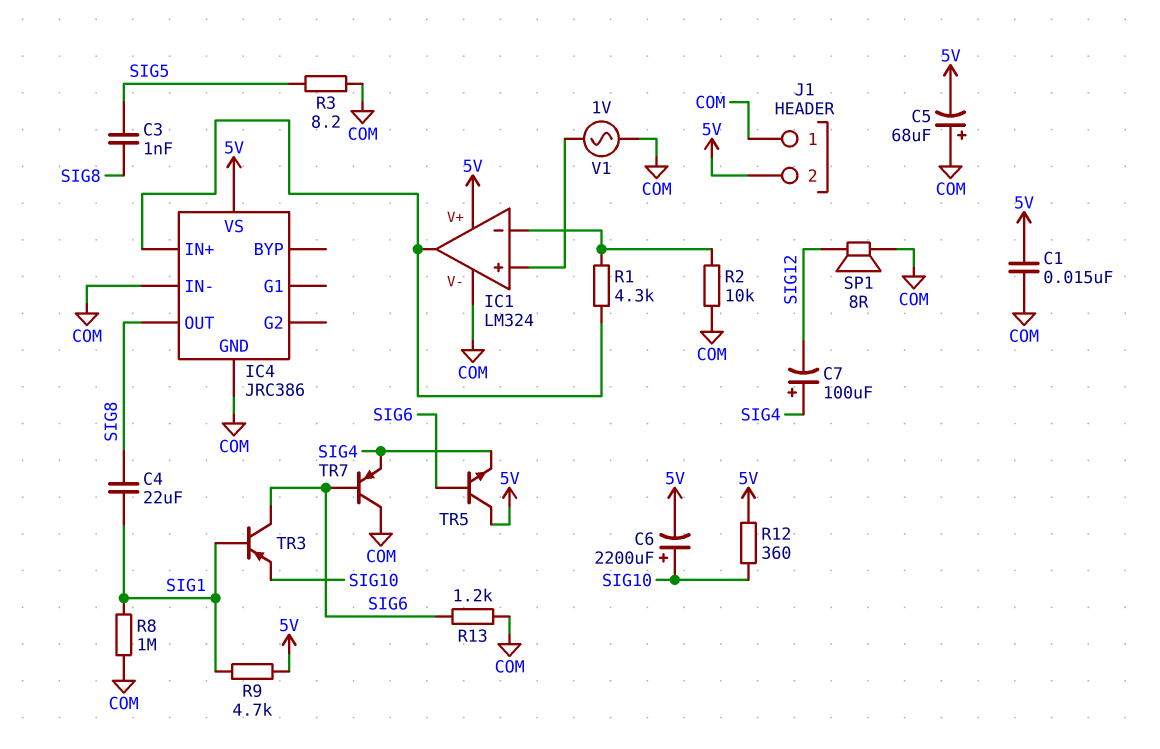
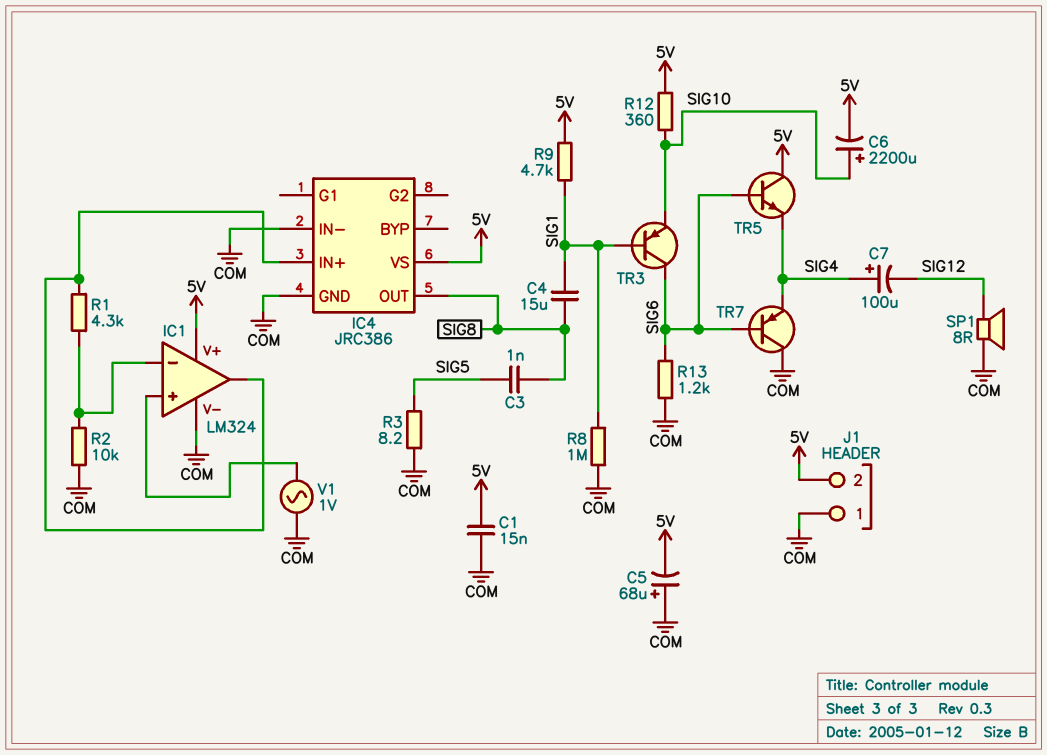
C4: 22uF (SIG1, SIG8) -> 15uF (SIG1, SIG8)

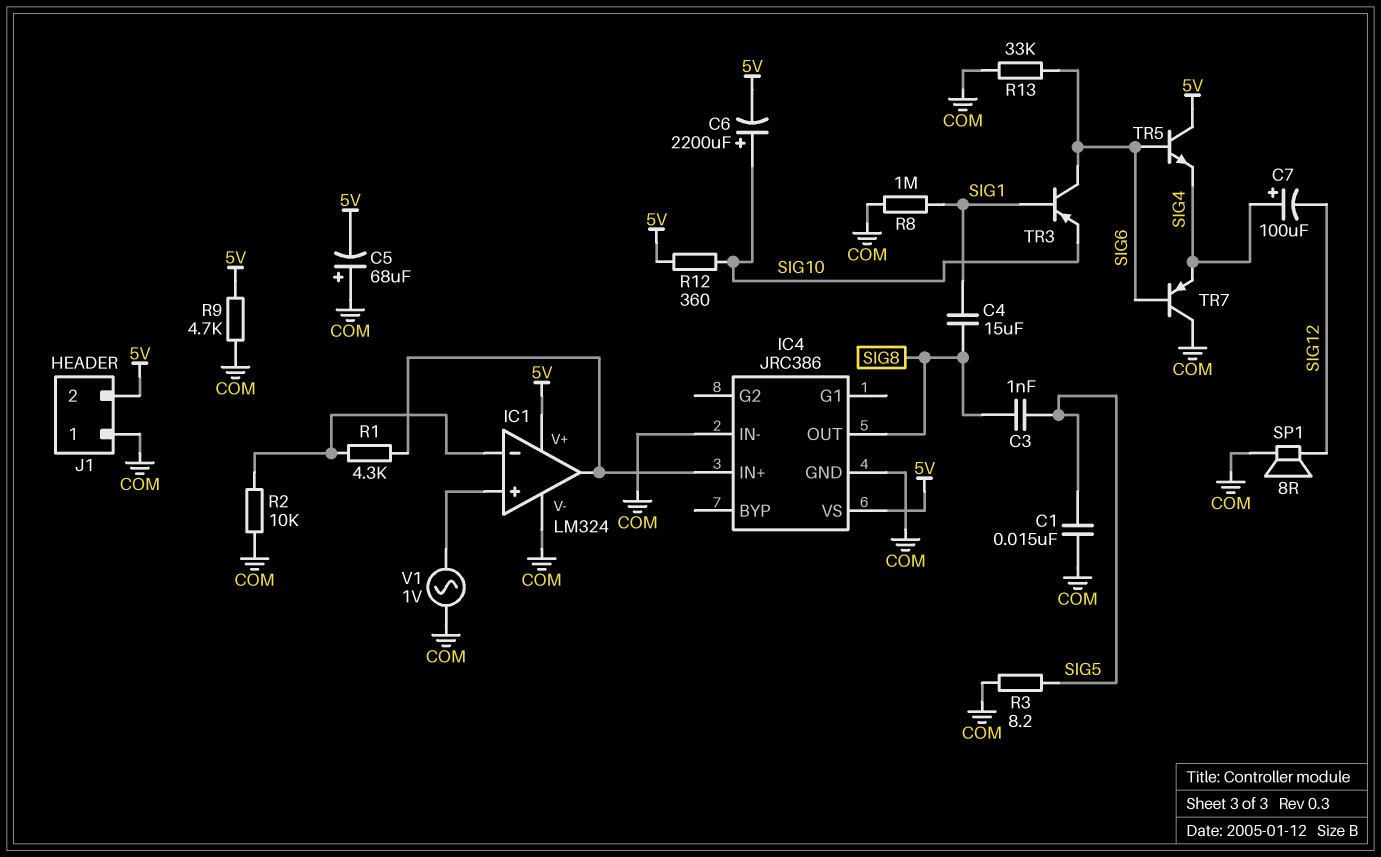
C1: 15nF (5V, COM) -> 15nF (COM, SIG5)
R9: 4.7k (5V, SIG1) -> 4.7k (5V, COM)
R13: 1.2k (COM, SIG6) -> 33k (COM, SIG6)

